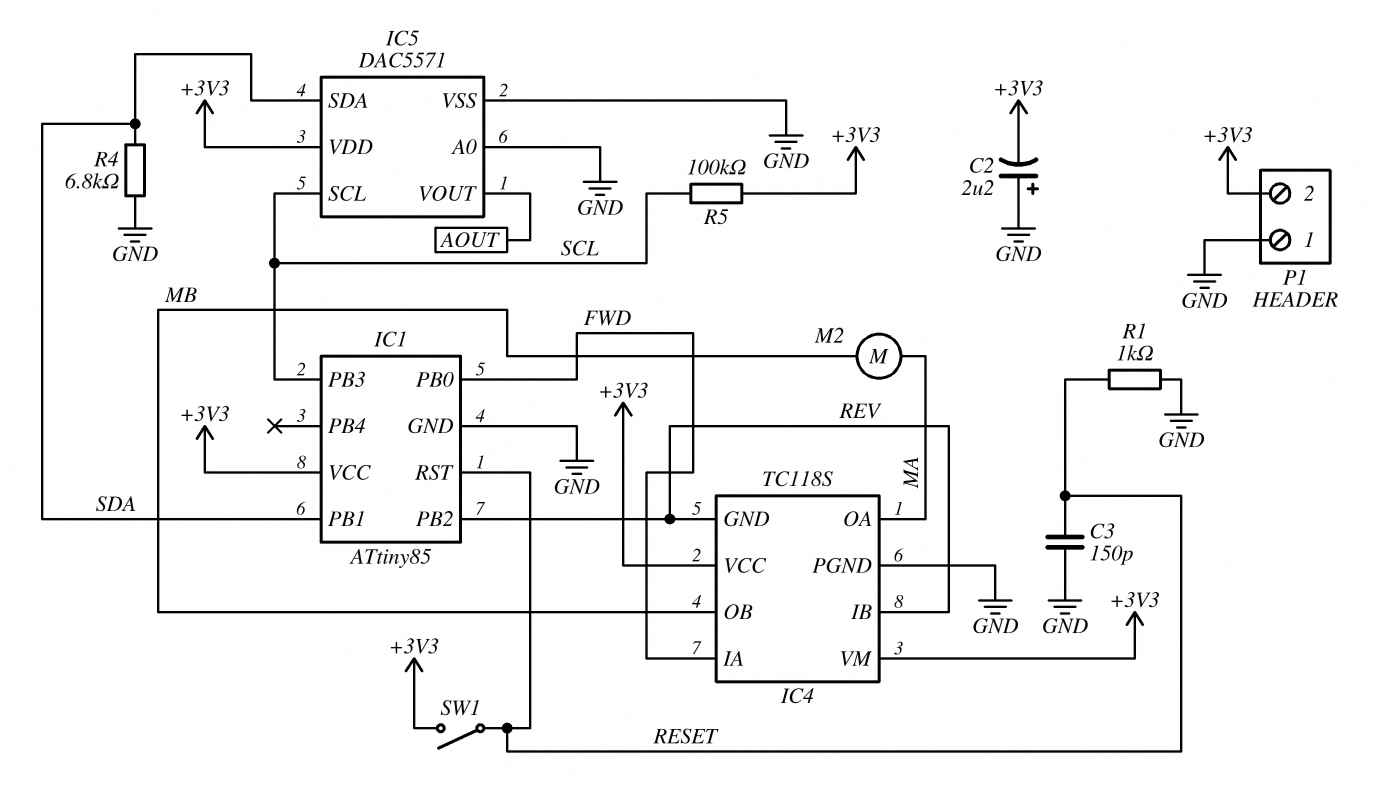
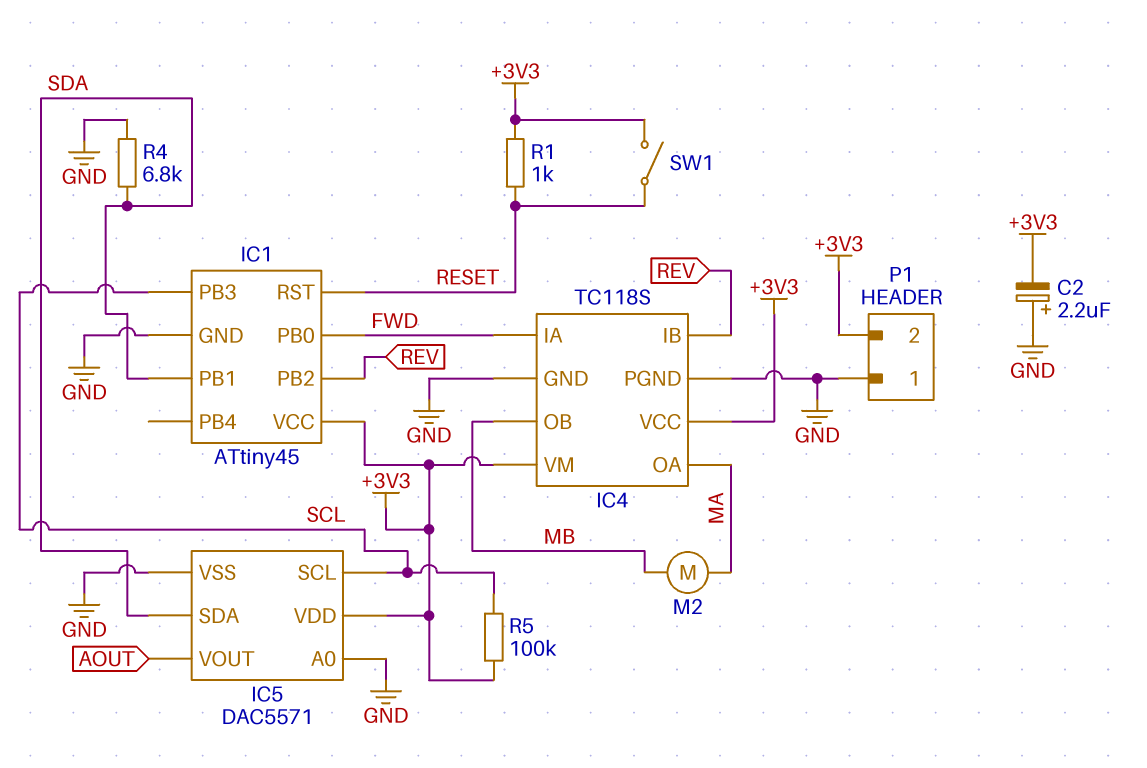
C3: 150pF (GND, RESET) -> none
IC1: ATtiny85 -> ATtiny45
IC4 pin GND: REV -> GND
R1: 1k (GND, RESET) -> 1k (+3V3, RESET)

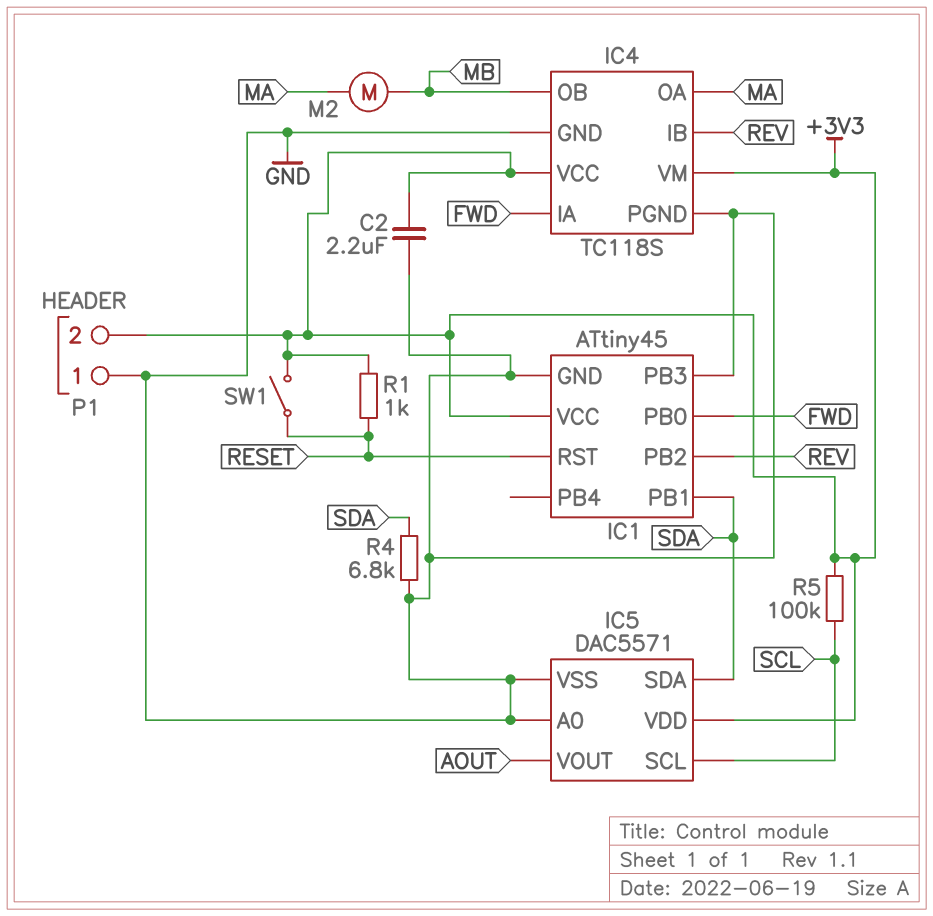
C2: 2.2uF (plus GND, minus +3V3) -> 2.2uF (+3V3, GND)
IC1 pin PB3: SCL -> GND

